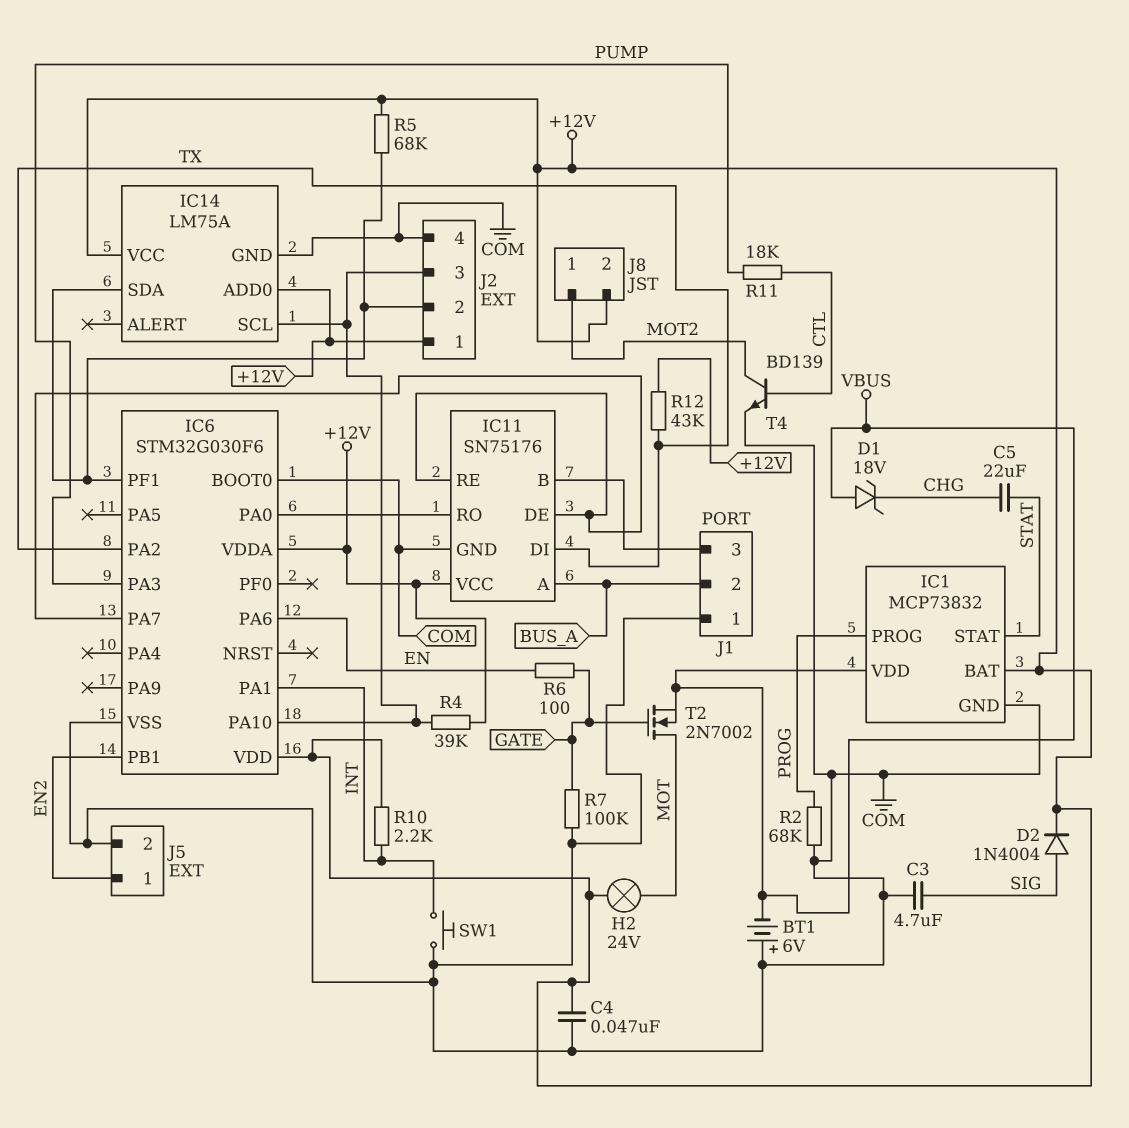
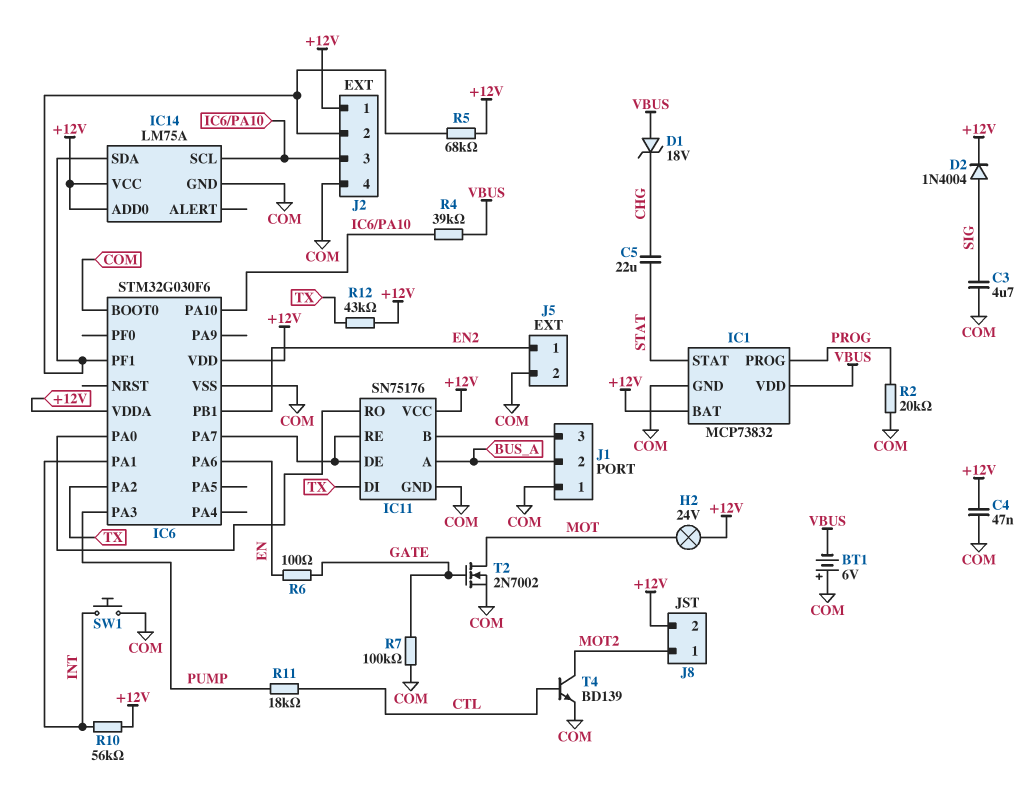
R2: 68k (COM, PROG) -> 20k (COM, PROG)
R4: 39k (+12V, IC6/PA10) -> 39k (IC6/PA10, VBUS)
R10: 2.2k (+12V, INT) -> 56k (+12V, INT)
T2: NMOS 2N7002 (G GATE, D MOT, S VBUS) -> NMOS 2N7002 (G GATE, D MOT, S COM)

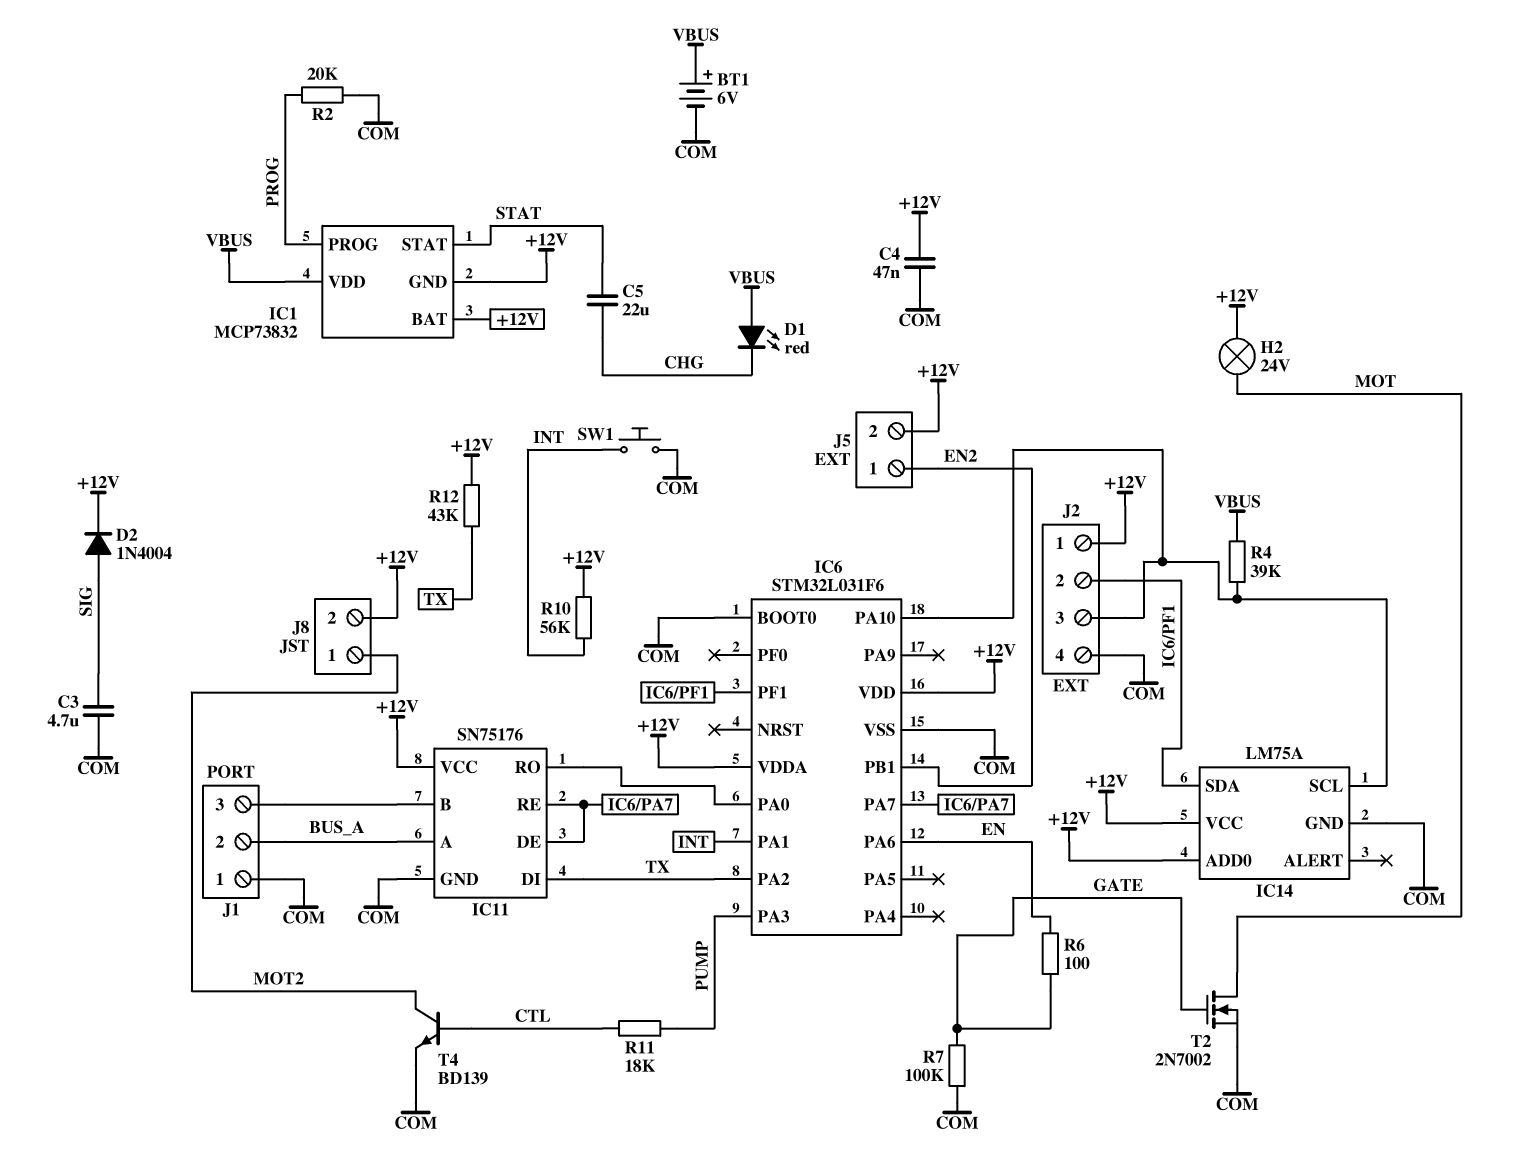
BT1: 6V (plus COM, minus VBUS) -> 6V (plus VBUS, minus COM)
D1: zener 18V (A VBUS, K CHG) -> LED red (A VBUS, K CHG)
IC1 pin GND: COM -> +12V
IC6: STM32G030F6 -> STM32L031F6
J5 pin 2: COM -> +12V
R5: 68k (+12V, IC6/PF1) -> none

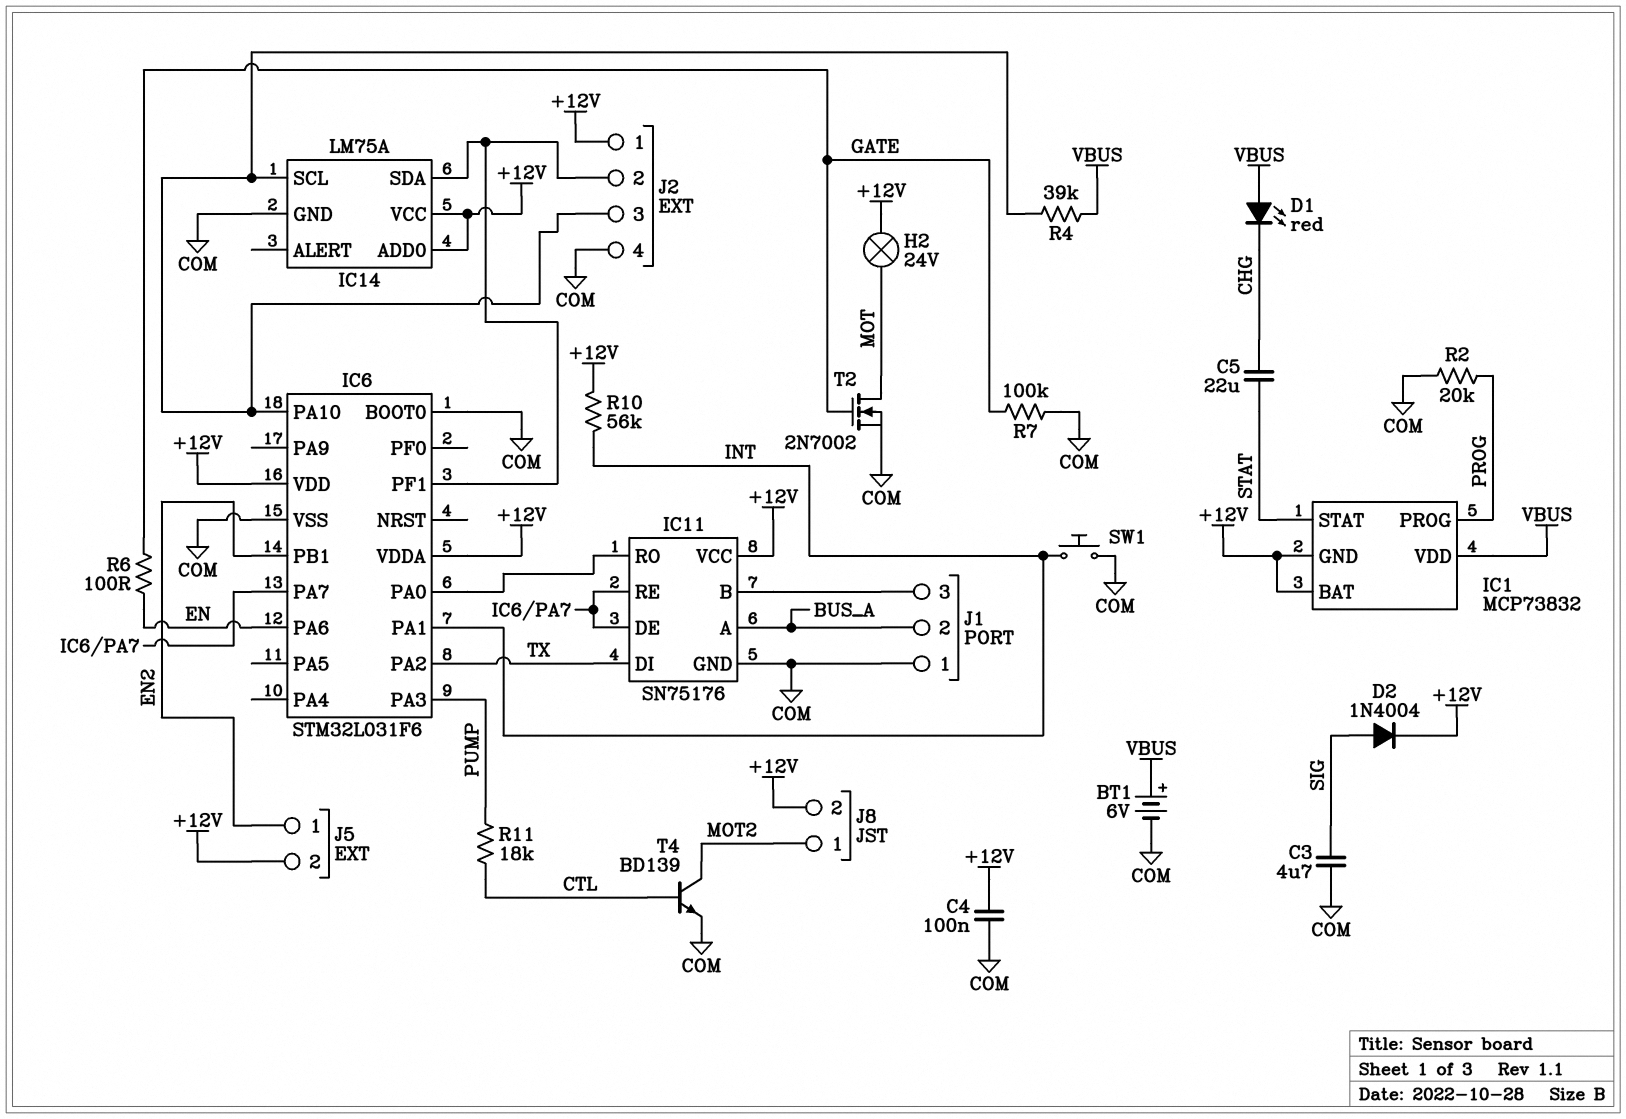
C4: 47nF (+12V, COM) -> 100nF (+12V, COM)
R12: 43k (+12V, TX) -> none

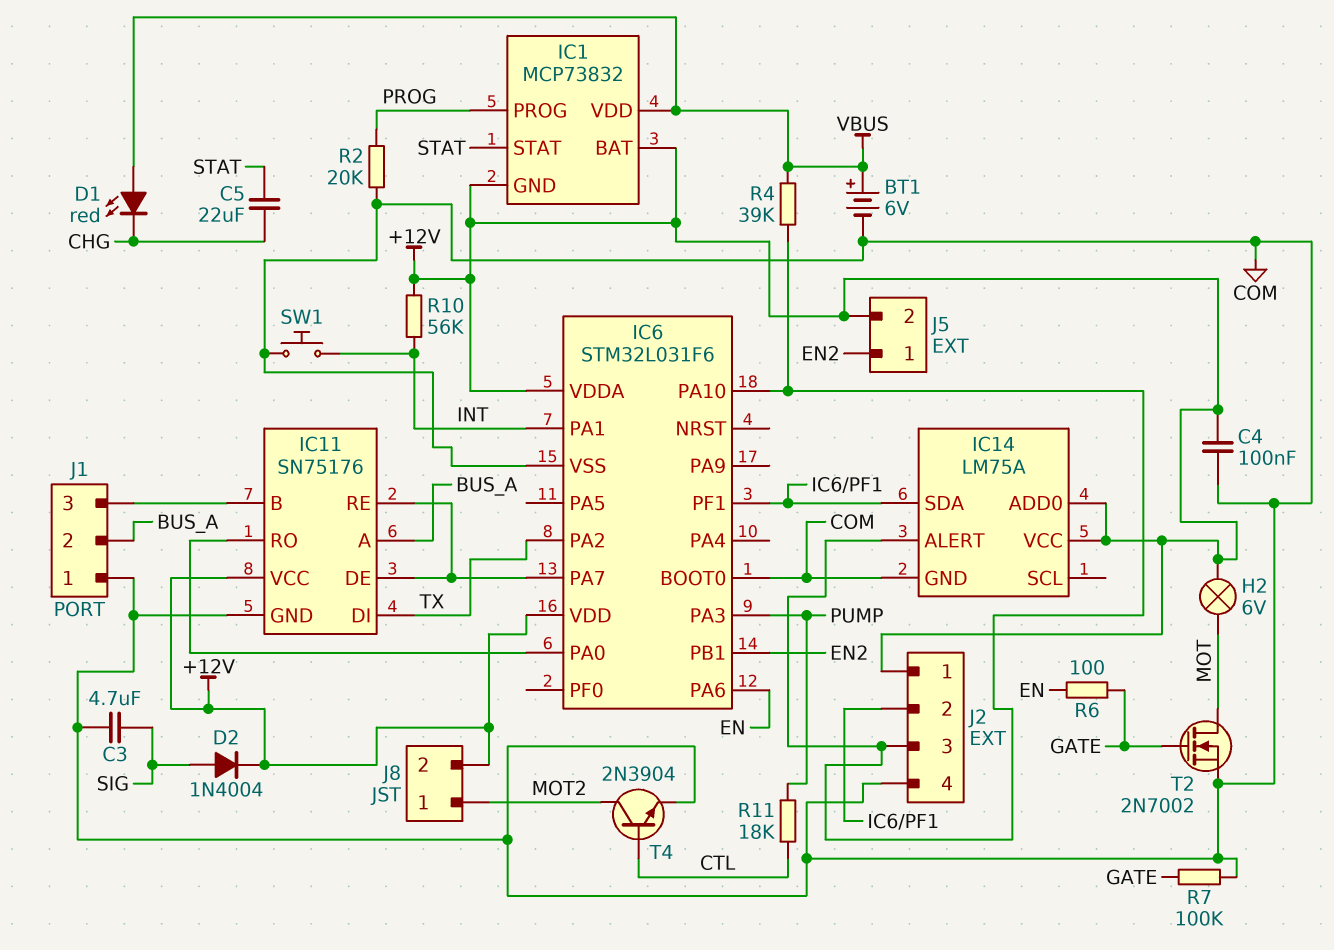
H2: lamp 24V (+12V, MOT) -> lamp 6V (+12V, MOT)
IC14 pin ALERT: none -> IC6/PA10
IC14 pin SCL: IC6/PA10 -> none
T4: NPN BD139 (B CTL, C MOT2, E COM) -> NPN 2N3904 (B CTL, C MOT2, E COM)

